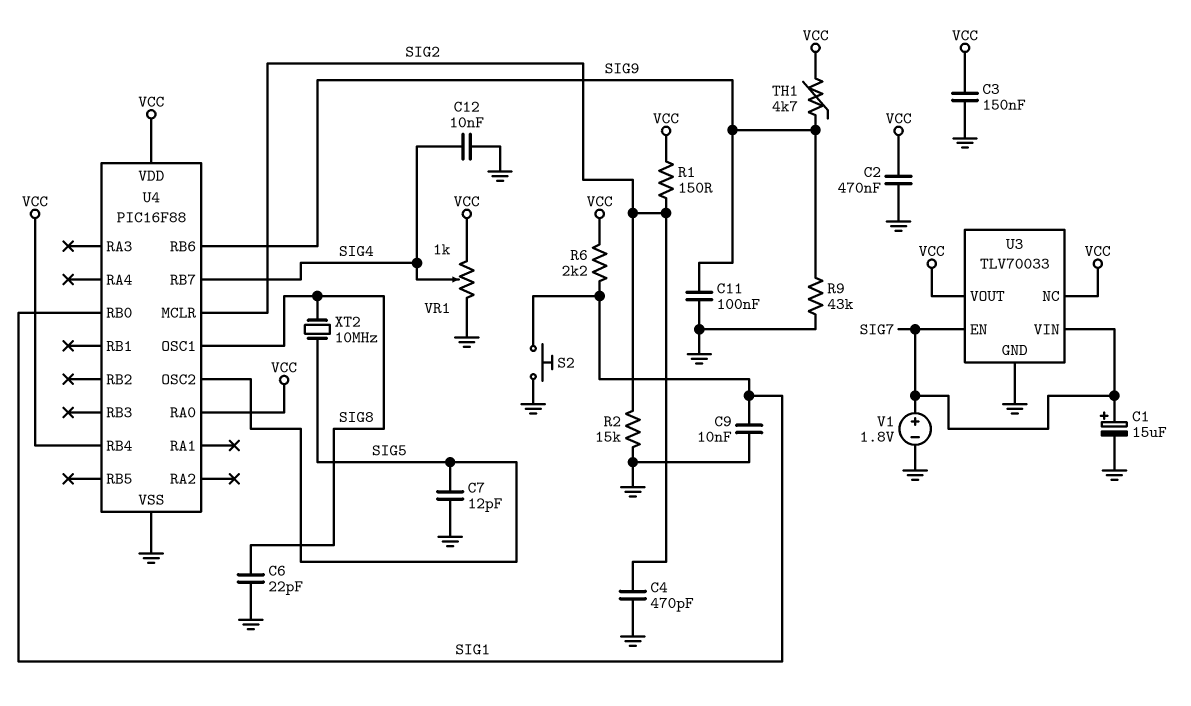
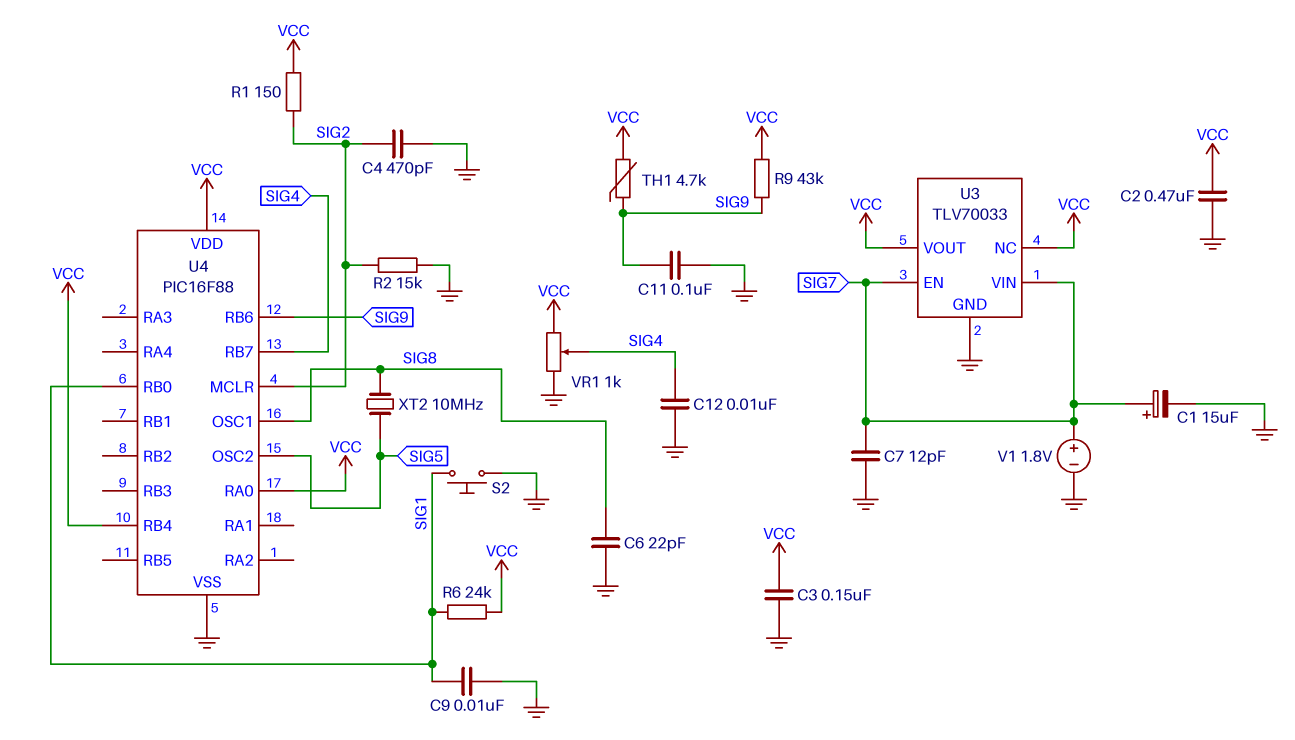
C7: 12pF (GND, SIG5) -> 12pF (GND, SIG7)
R6: 2.2k (SIG1, VCC) -> 24k (SIG1, VCC)
R9: 43k (GND, SIG9) -> 43k (SIG9, VCC)

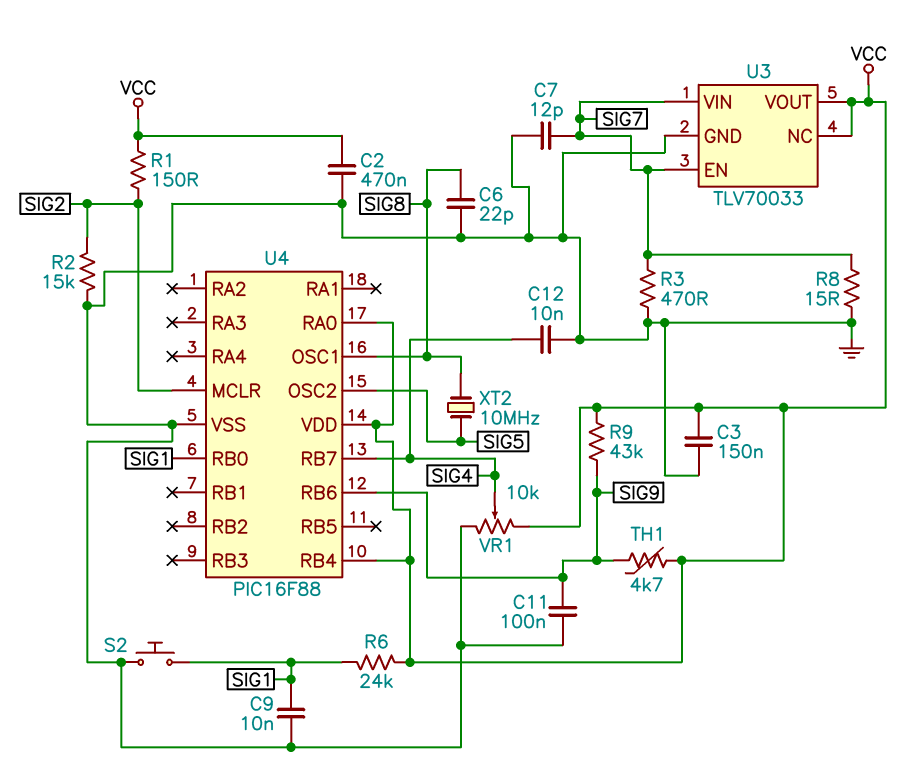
C1: 15uF (plus SIG7, minus GND) -> none
C4: 470pF (GND, SIG2) -> none
R3: none -> 470 (GND, SIG7)
R8: none -> 15 (GND, SIG7)
V1: 1.8V (plus SIG7, minus GND) -> none
VR1: 1k (GND, VCC, wiper SIG4) -> 10k (GND, VCC, wiper SIG4)

